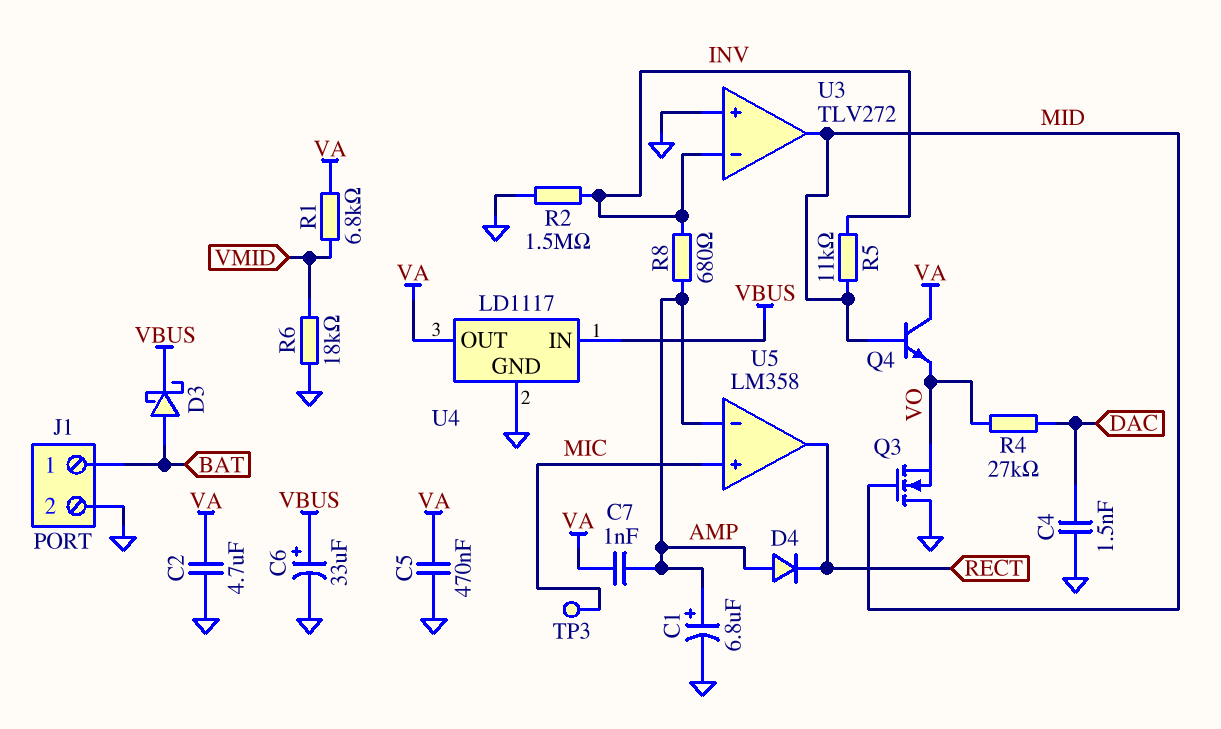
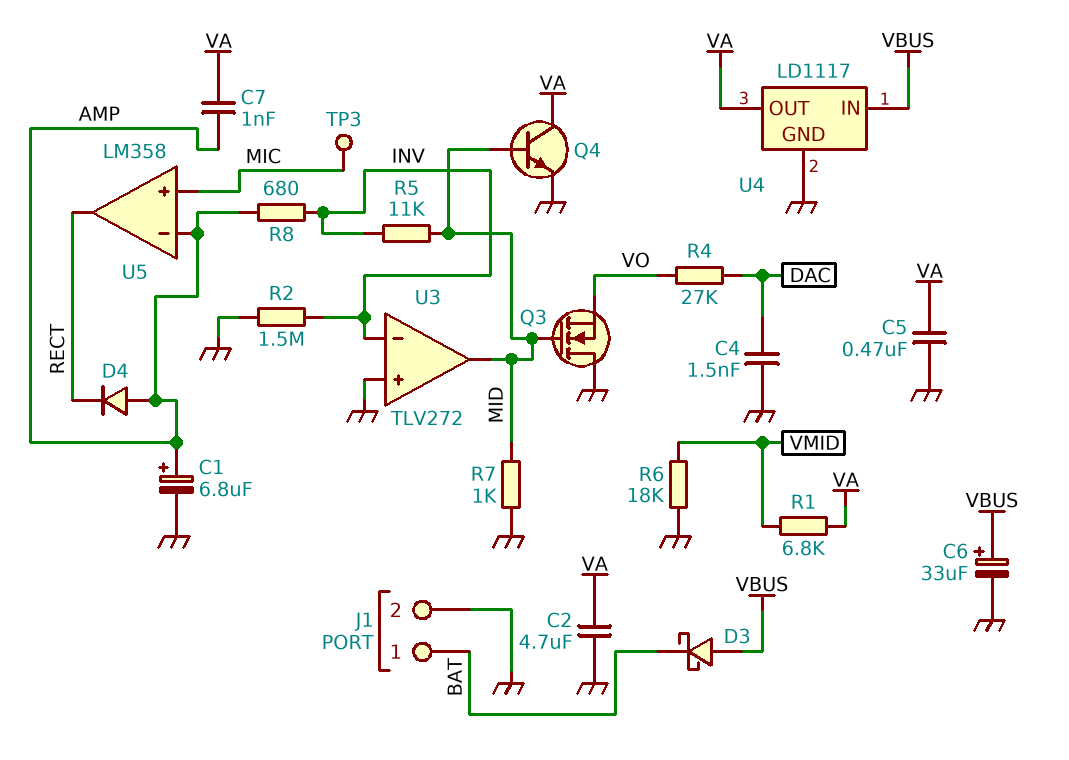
D3: schottky (A BAT, K VBUS) -> schottky (A VBUS, K BAT)
Q4: NPN (B MID, C VA, E VO) -> NPN (B MID, C VA, E GND)
R7: none -> 1k (GND, MID)

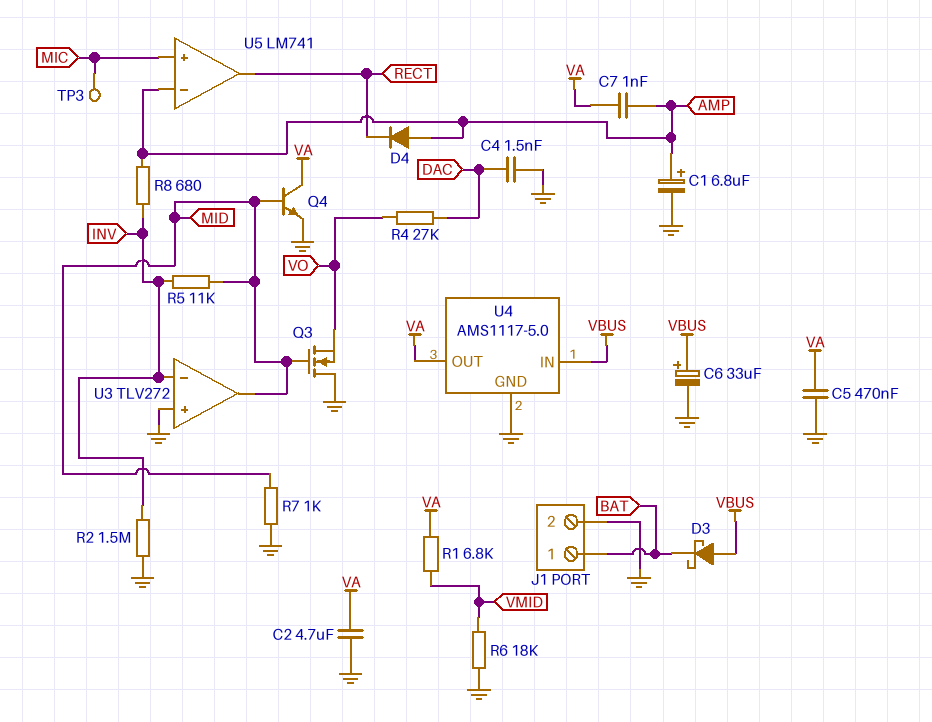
U4: LD1117 -> AMS1117-5.0
U5: LM358 -> LM741

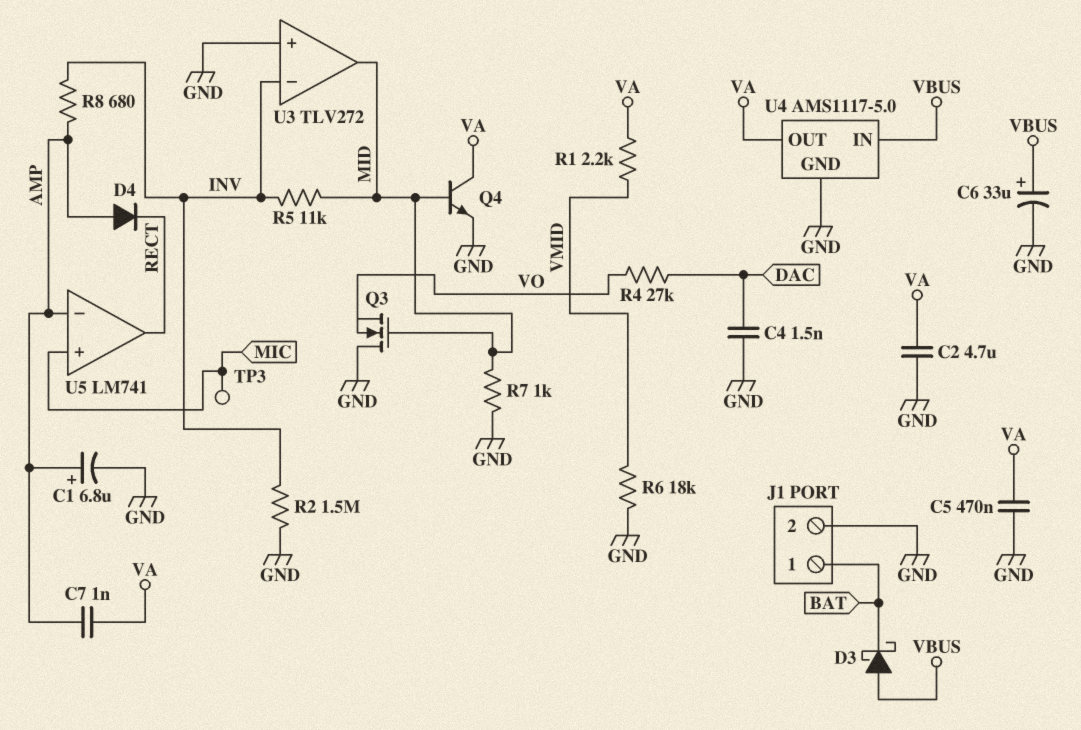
R1: 6.8k (VA, VMID) -> 2.2k (VA, VMID)

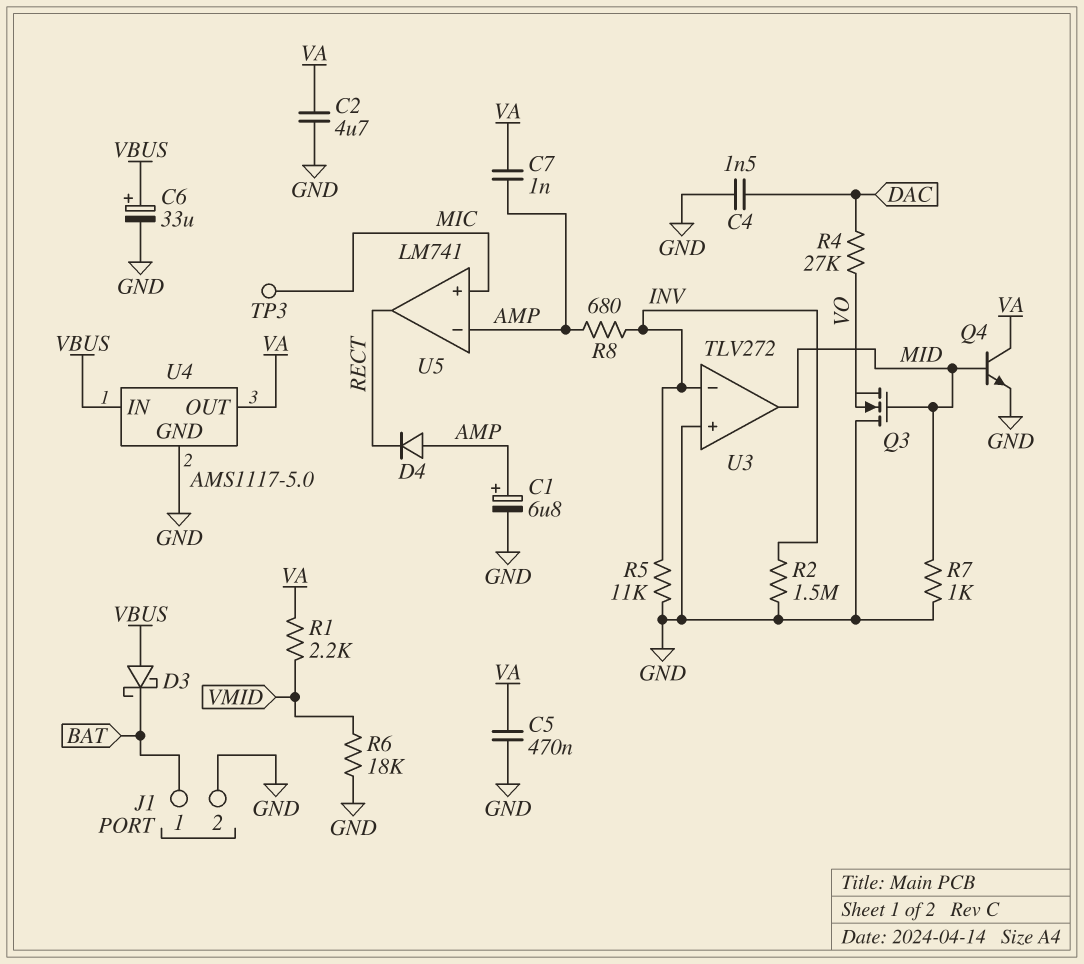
R5: 11k (INV, MID) -> 11k (GND, INV)

